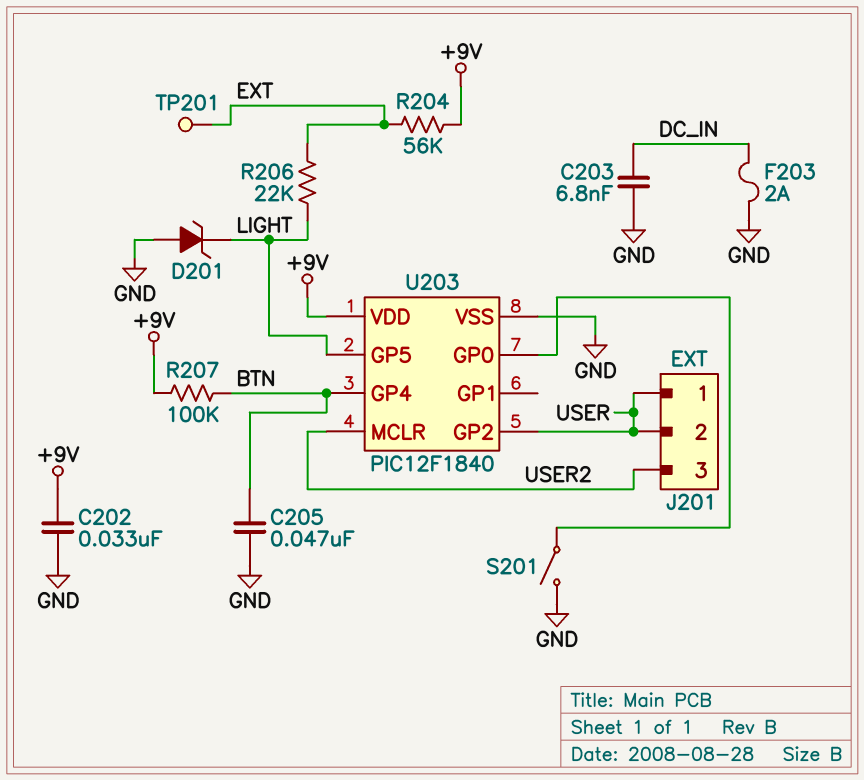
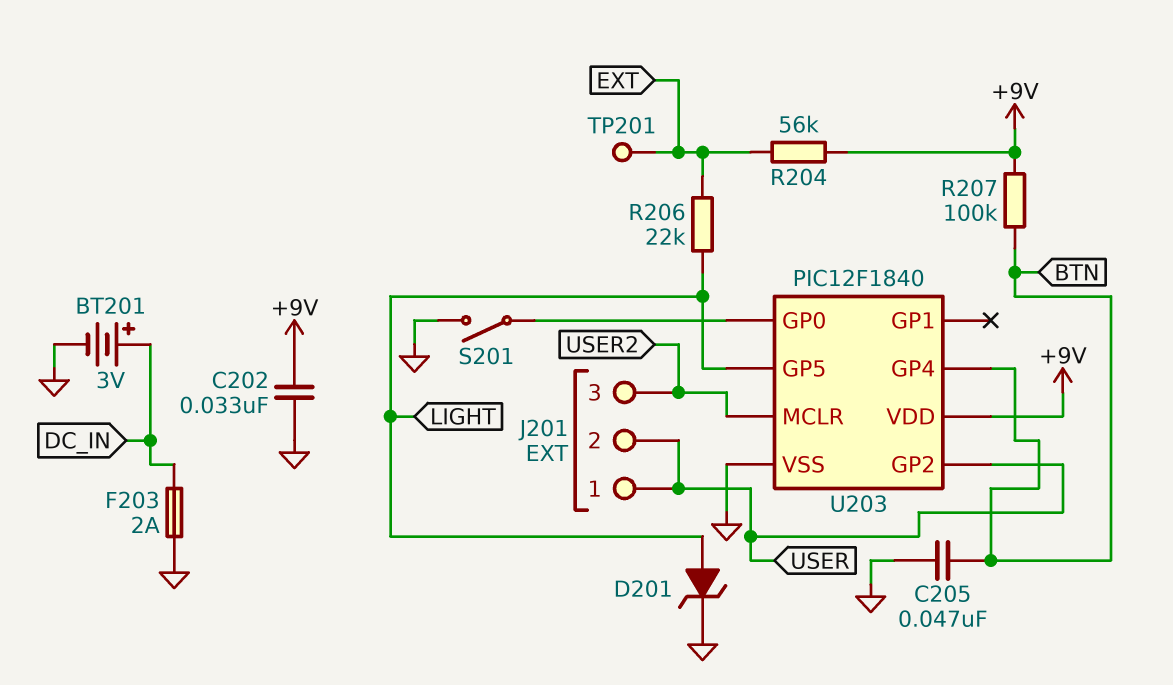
BT201: none -> 3V (plus DC_IN, minus GND)
C203: 6.8nF (DC_IN, GND) -> none
D201: zener (A GND, K LIGHT) -> zener (A LIGHT, K GND)

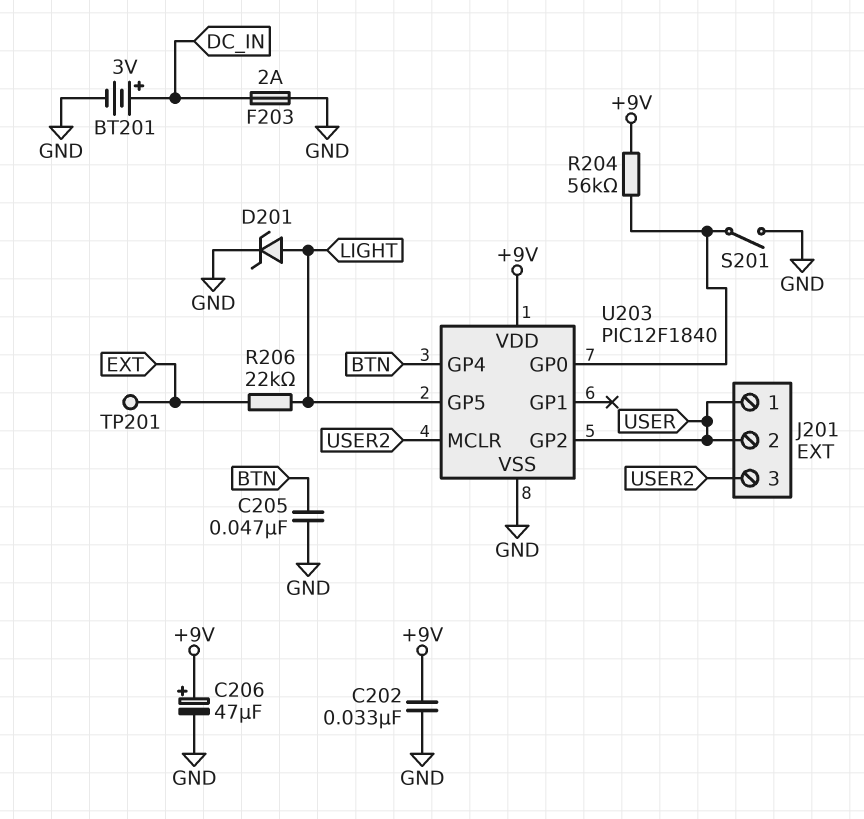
C206: none -> 47uF (plus +9V, minus GND)
R204: 56k (+9V, EXT) -> 56k (+9V, U203/GP0)
R207: 100k (+9V, BTN) -> none

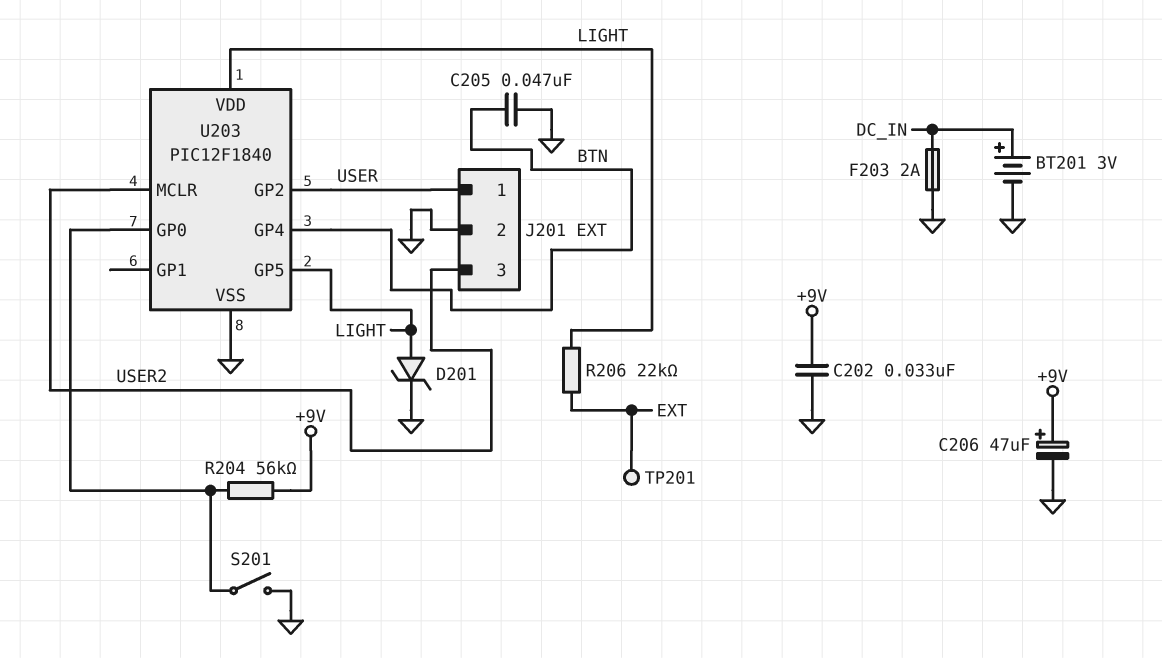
J201 pin 2: USER -> GND
U203 pin VDD: +9V -> LIGHT

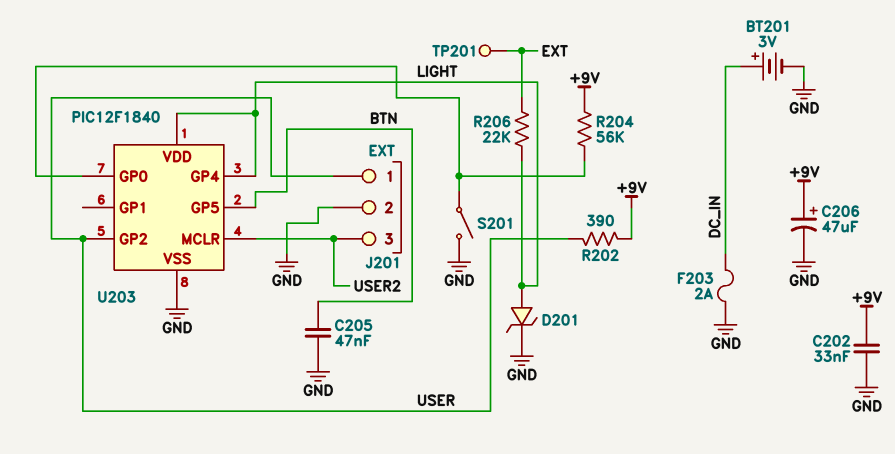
R202: none -> 390 (+9V, USER)
U203 pin GP4: BTN -> LIGHT
U203 pin GP5: LIGHT -> BTN

